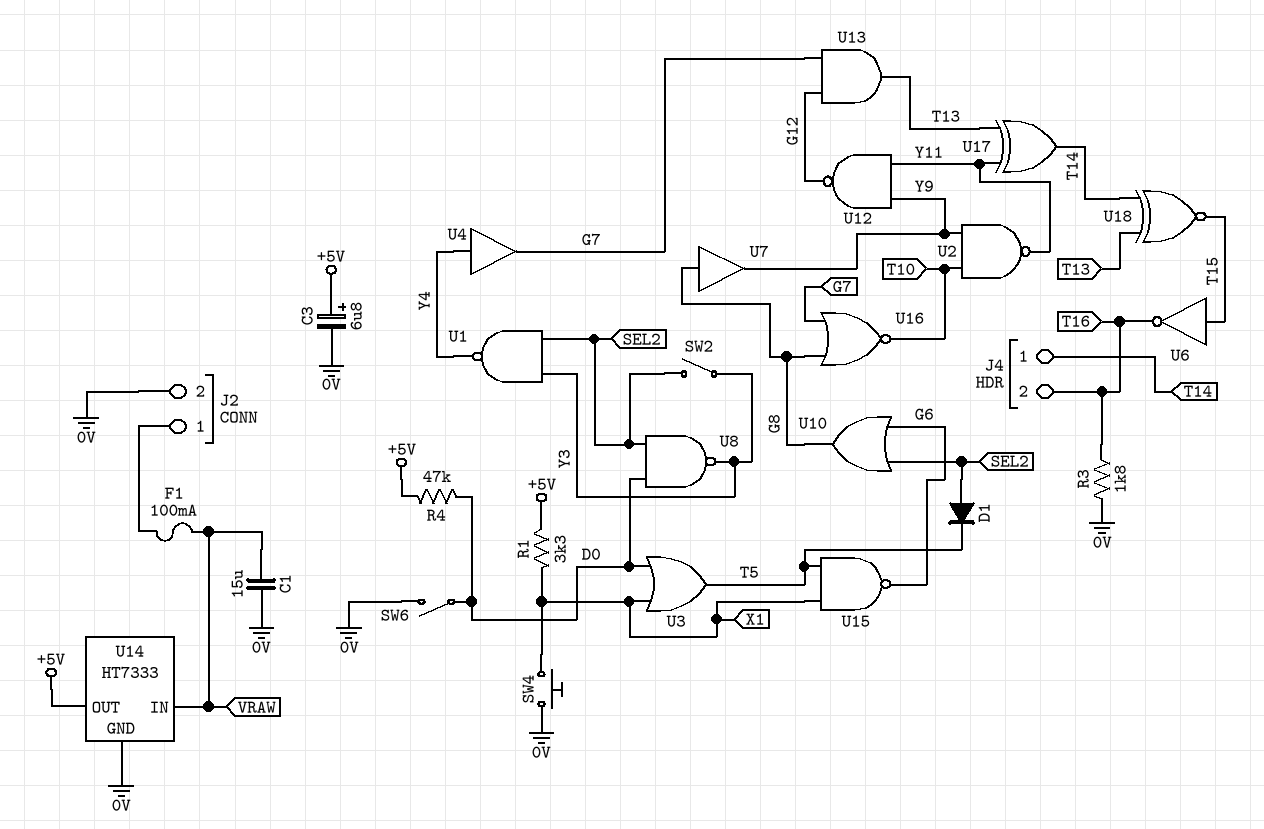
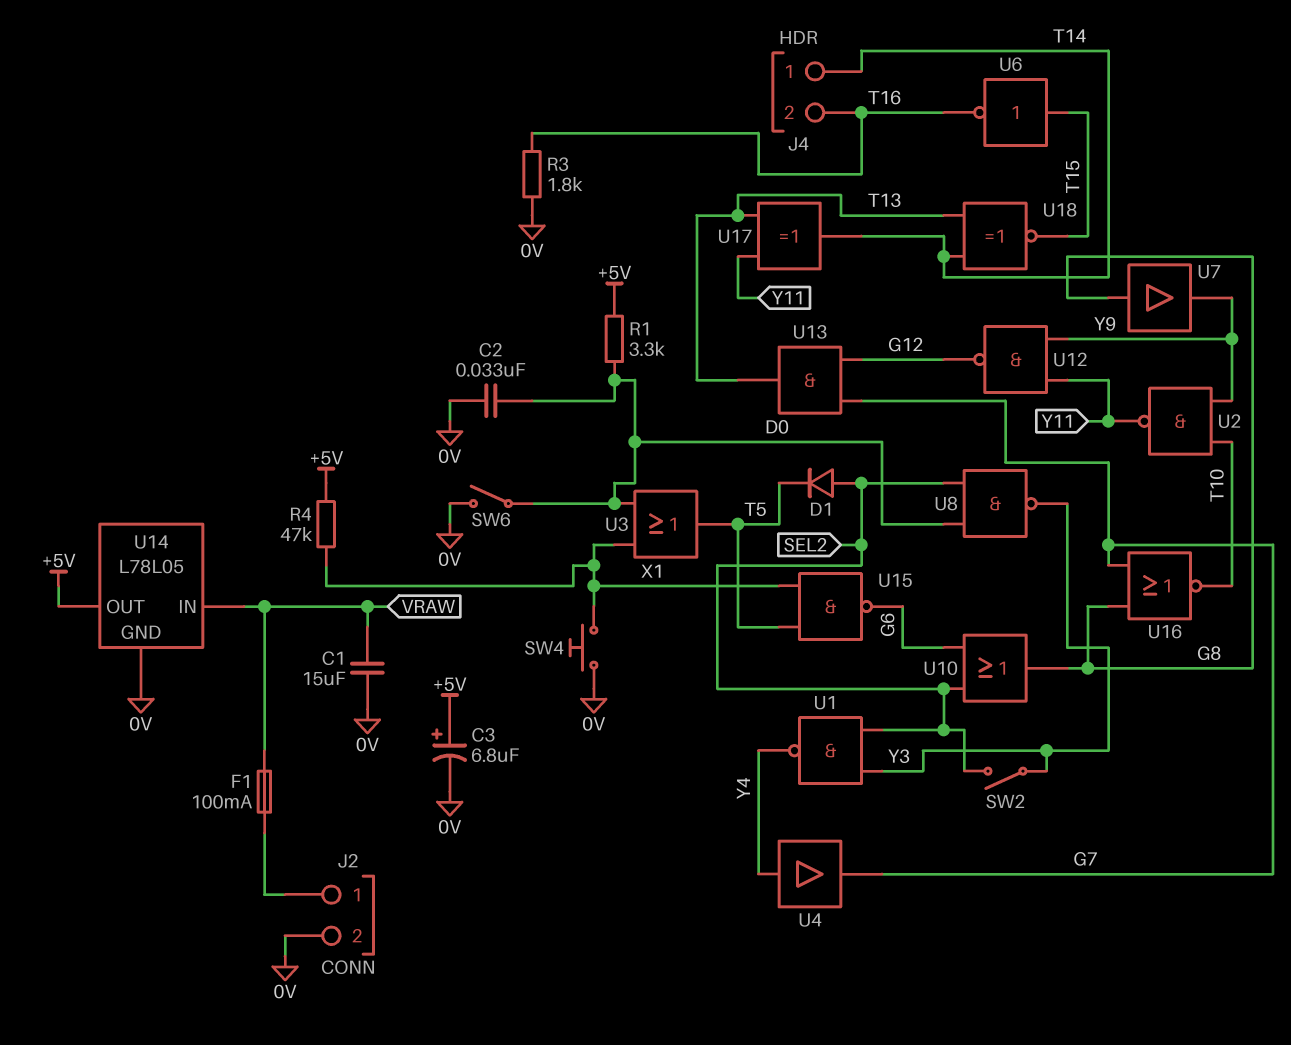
C2: none -> 33nF (0V, D0)
R1: 3.3k (+5V, X1) -> 3.3k (+5V, D0)
R4: 47k (+5V, D0) -> 47k (+5V, X1)
U14: HT7333 -> L78L05

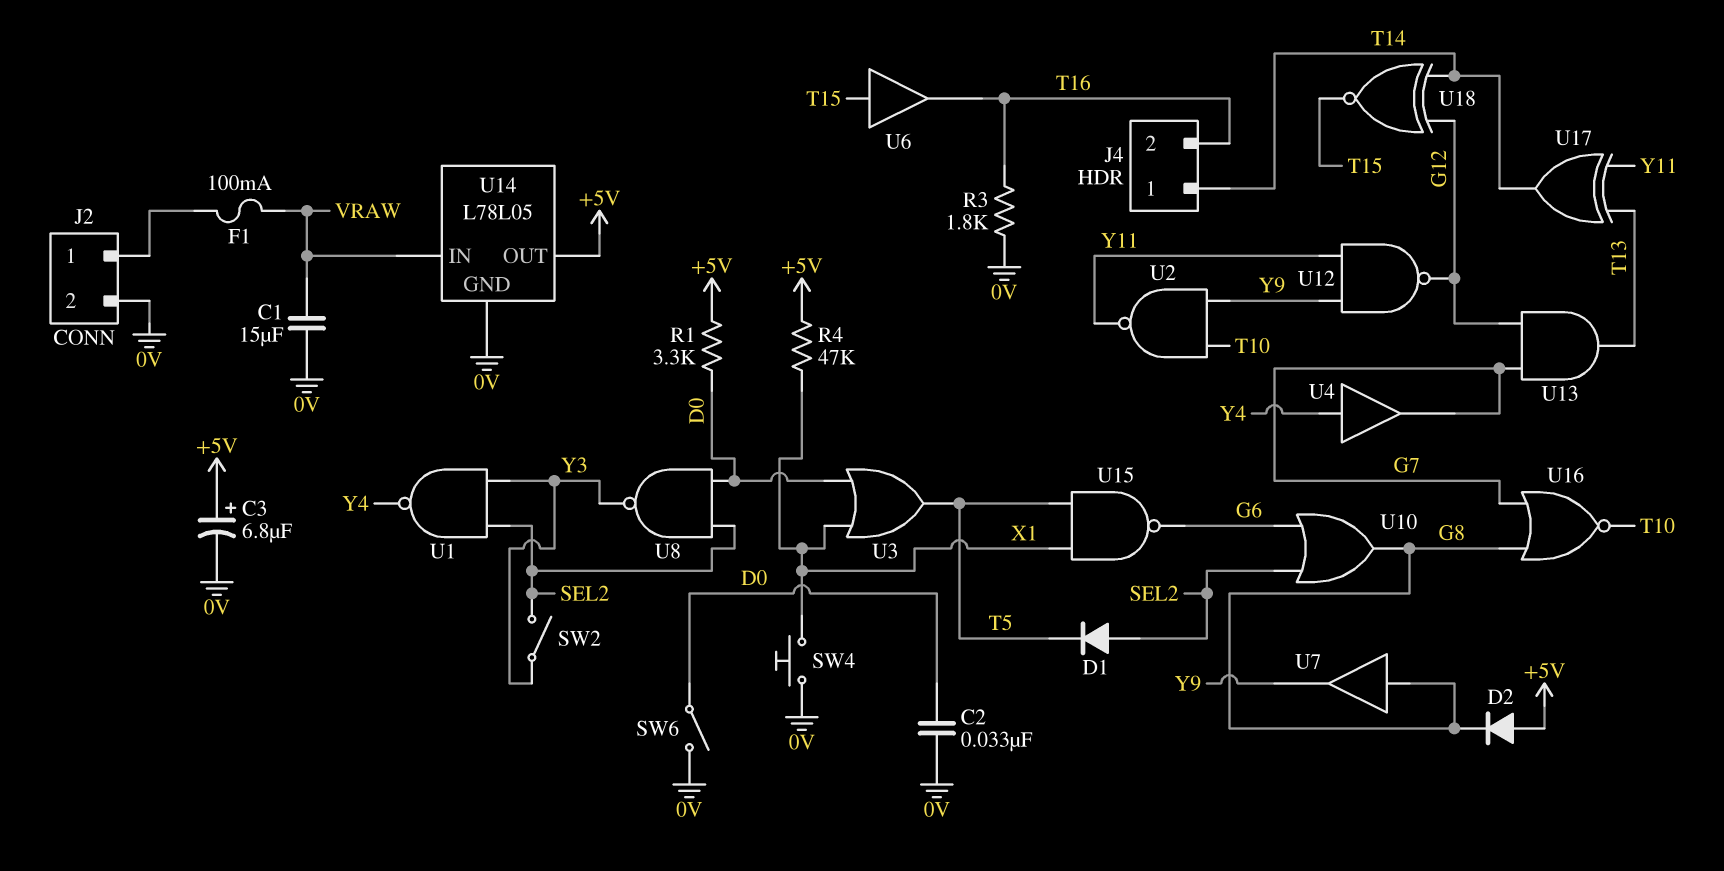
D2: none -> diode (A +5V, K G8)
U6: NOT (in T15, out T16) -> buffer (in T15, out T16)
U18: XNOR (in T13, in T14, out T15) -> XNOR (in G12, in T14, out T15)

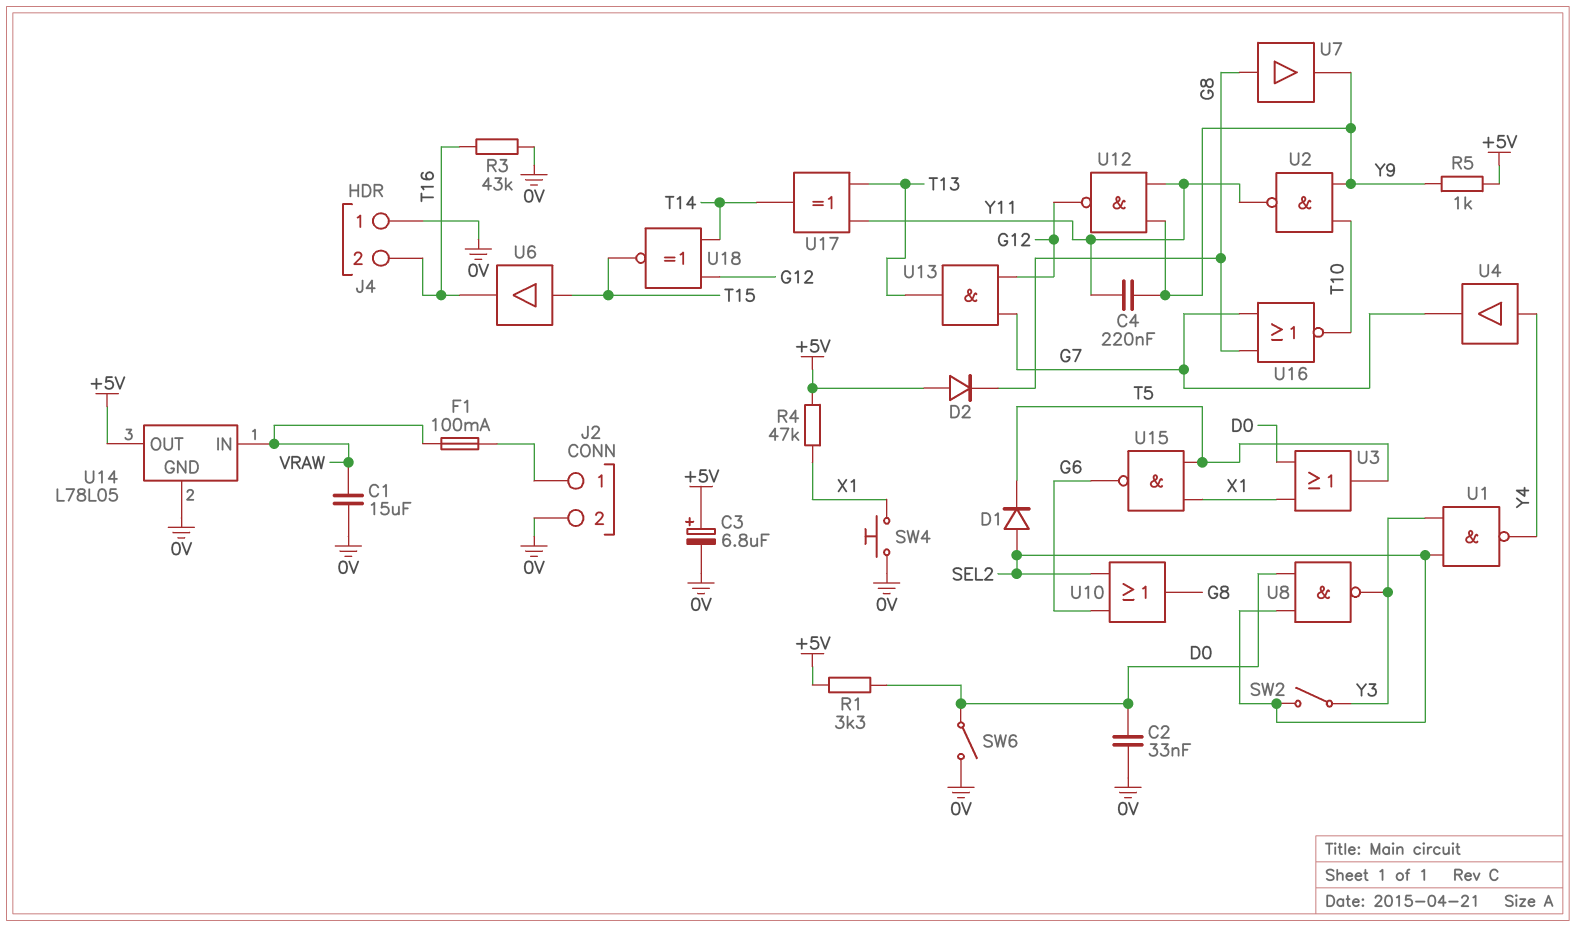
C4: none -> 220nF (Y9, Y11)
J4 pin 1: T14 -> 0V
R3: 1.8k (0V, T16) -> 43k (0V, T16)
R5: none -> 1k (+5V, Y9)

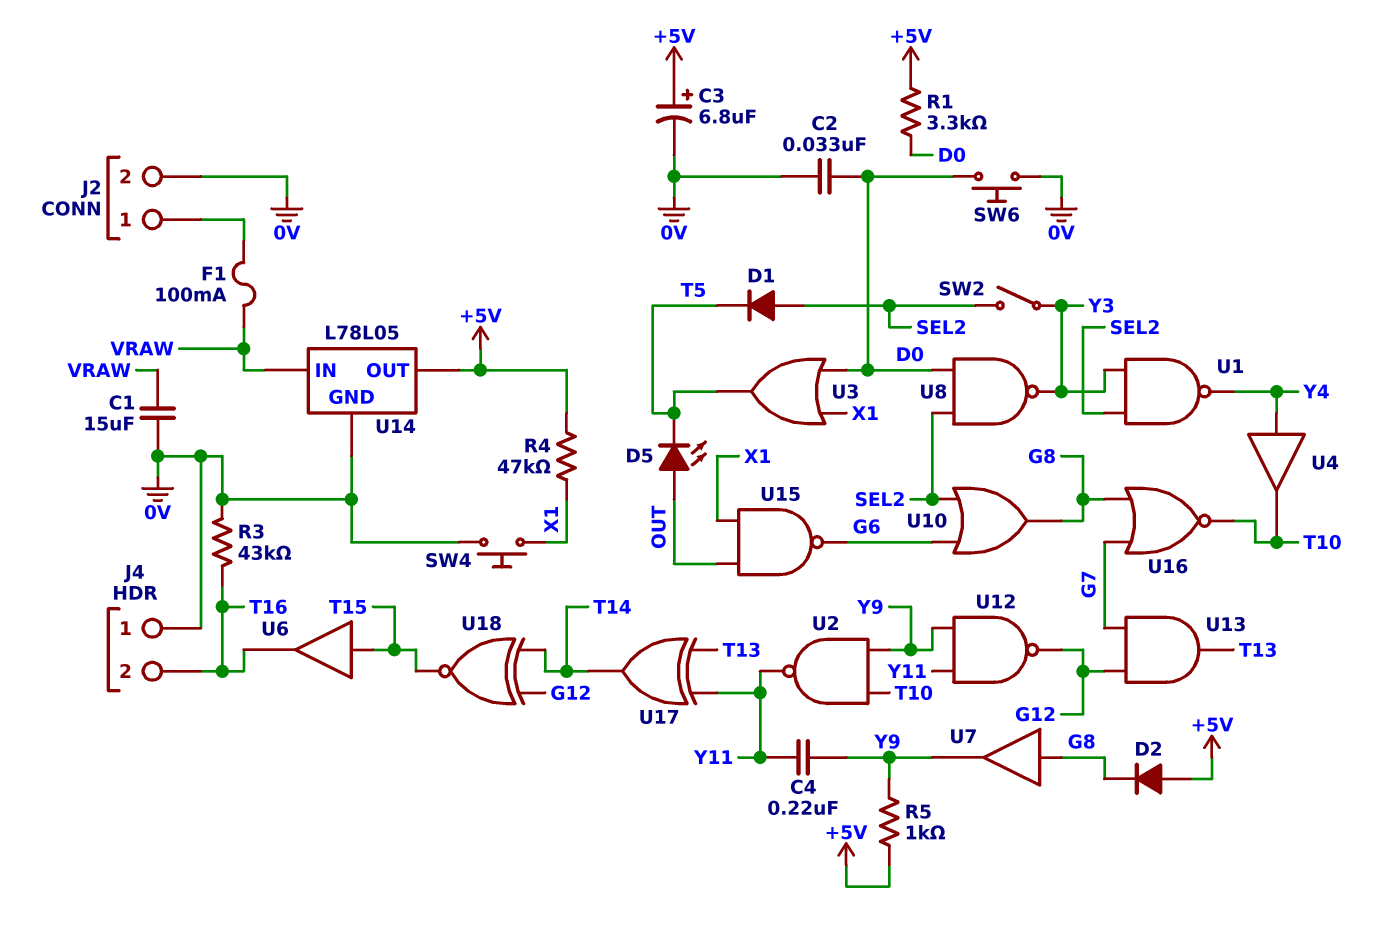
D5: none -> LED (A OUT, K T5)
SW6: switch (0V, D0) -> button (0V, D0)
U4: buffer (in Y4, out G7) -> buffer (in Y4, out T10)
U15: NAND (in T5, in X1, out G6) -> NAND (in OUT, in X1, out G6)

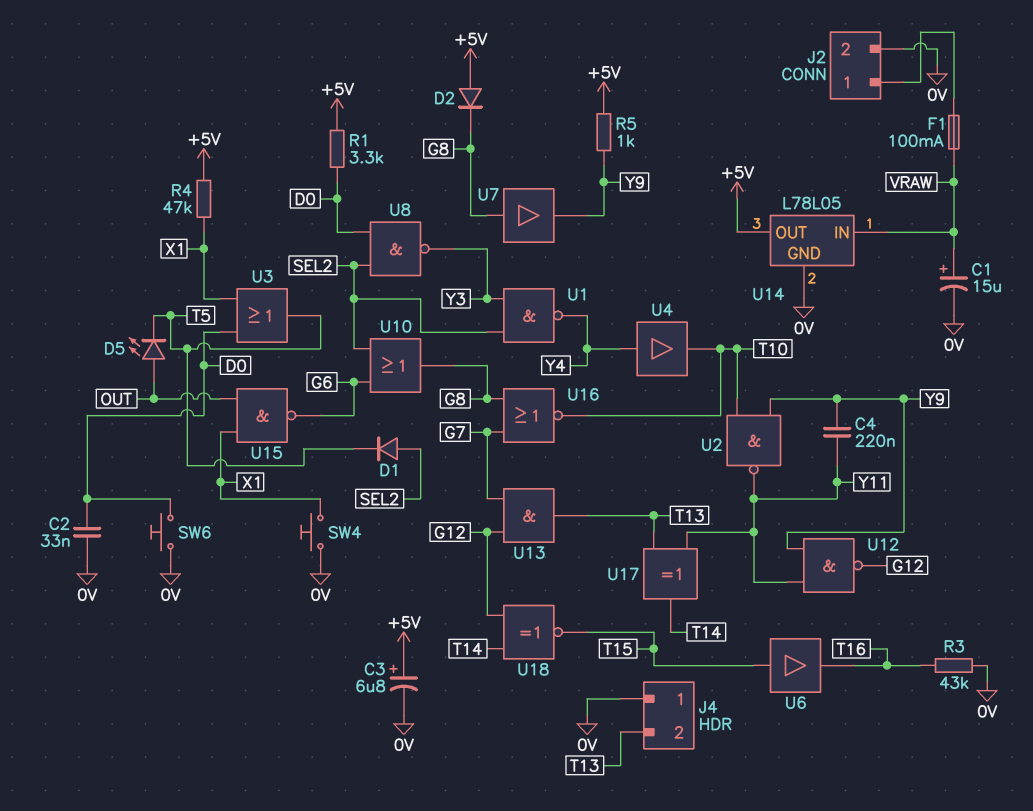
C1: 15uF (0V, VRAW) -> 15uF (plus VRAW, minus 0V)
J4 pin 2: T16 -> T13
SW2: switch (SEL2, Y3) -> none

